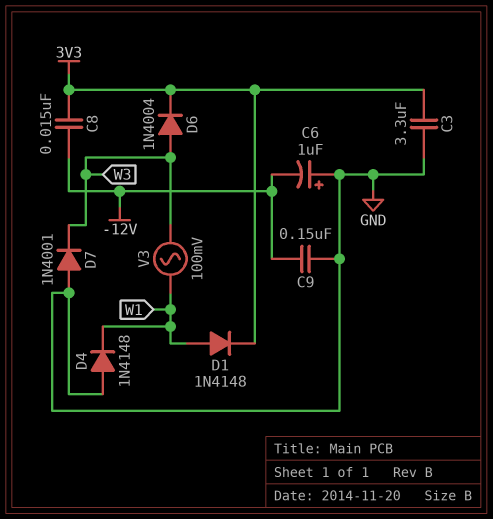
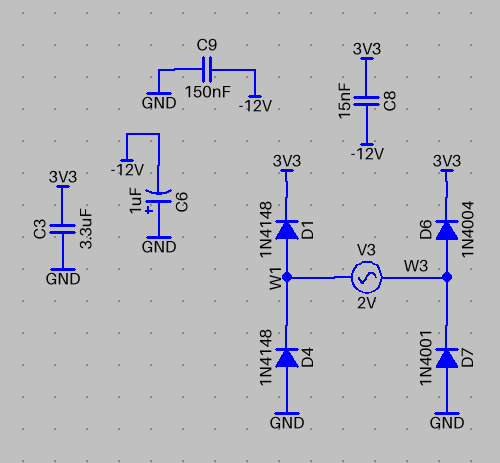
V3: AC 100mV (W1, W3) -> AC 2V (W1, W3)

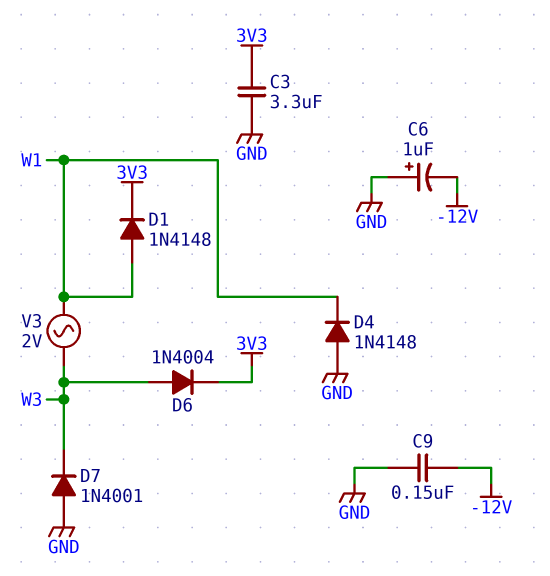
C8: 15nF (-12V, 3V3) -> none

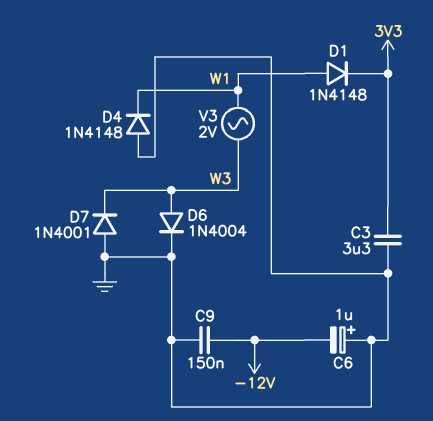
D6: diode 1N4004 (A W3, K 3V3) -> diode 1N4004 (A W3, K GND)

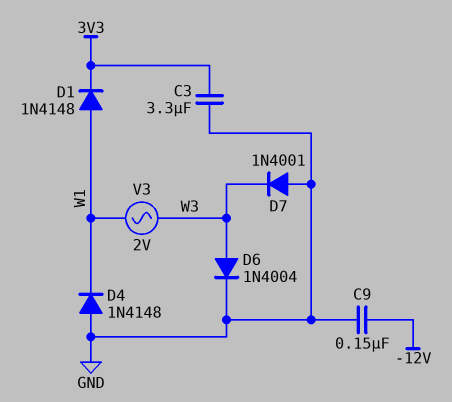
C6: 1uF (plus GND, minus -12V) -> none

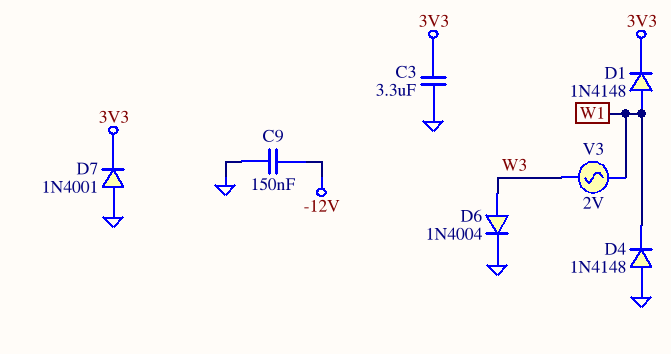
D7: diode 1N4001 (A GND, K W3) -> diode 1N4001 (A GND, K 3V3)

